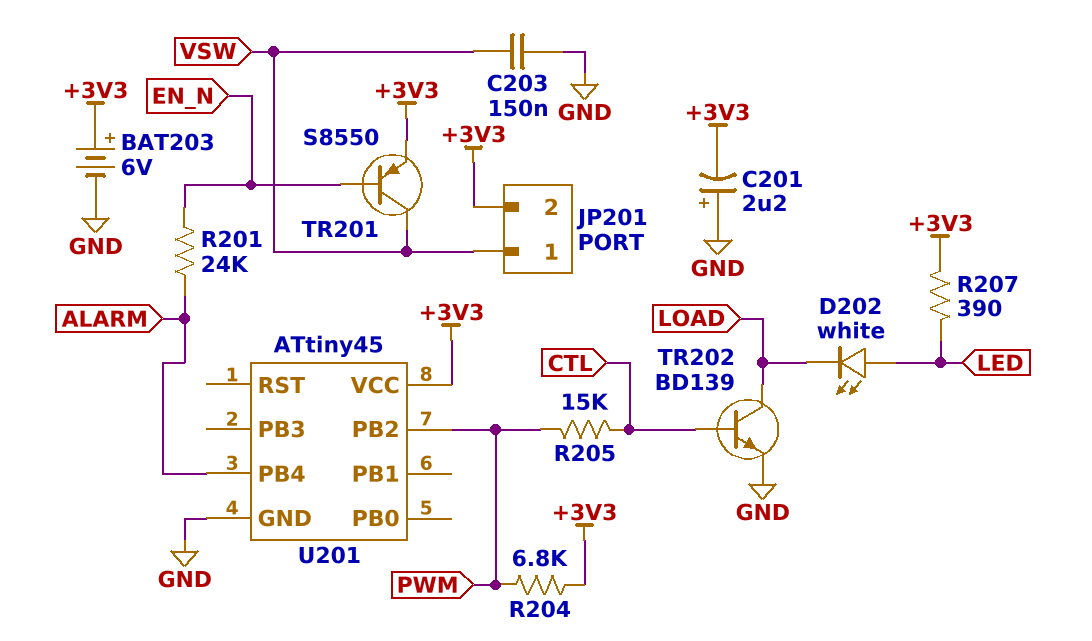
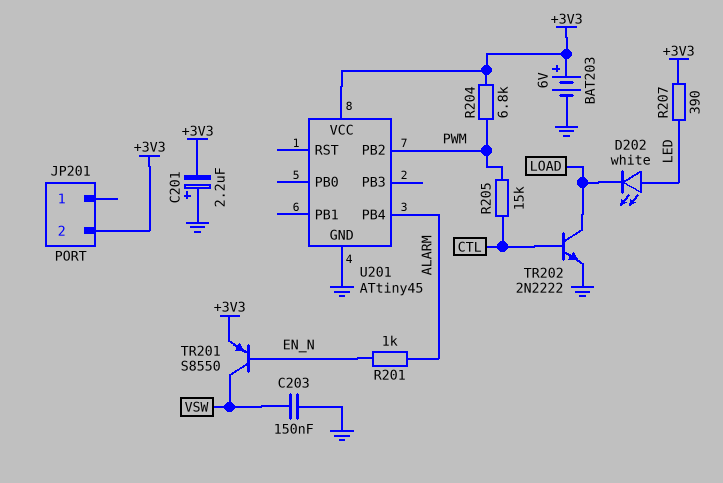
JP201 pin 1: VSW -> none
R201: 24k (ALARM, EN_N) -> 1k (ALARM, EN_N)
TR202: NPN BD139 (B CTL, C LOAD, E GND) -> NPN 2N2222 (B CTL, C LOAD, E GND)

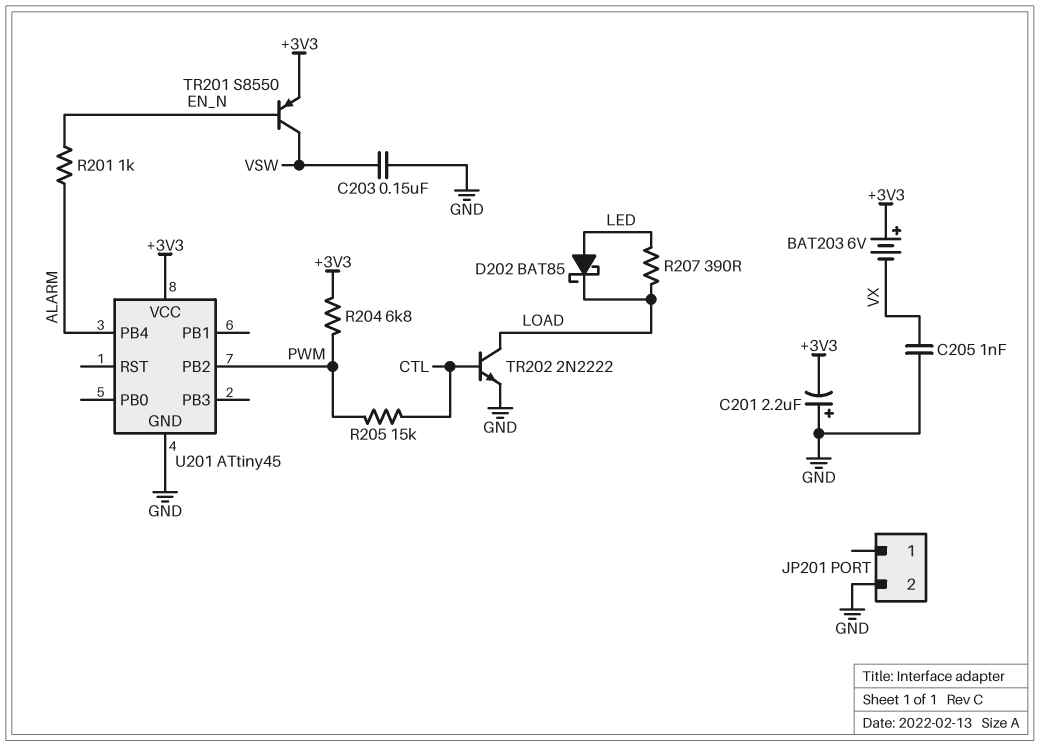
BAT203: 6V (plus +3V3, minus GND) -> 6V (plus +3V3, minus VX)
C205: none -> 1nF (GND, VX)
D202: LED white (A LED, K LOAD) -> schottky BAT85 (A LED, K LOAD)
JP201 pin 2: +3V3 -> GND
R207: 390 (+3V3, LED) -> 390 (LED, LOAD)

